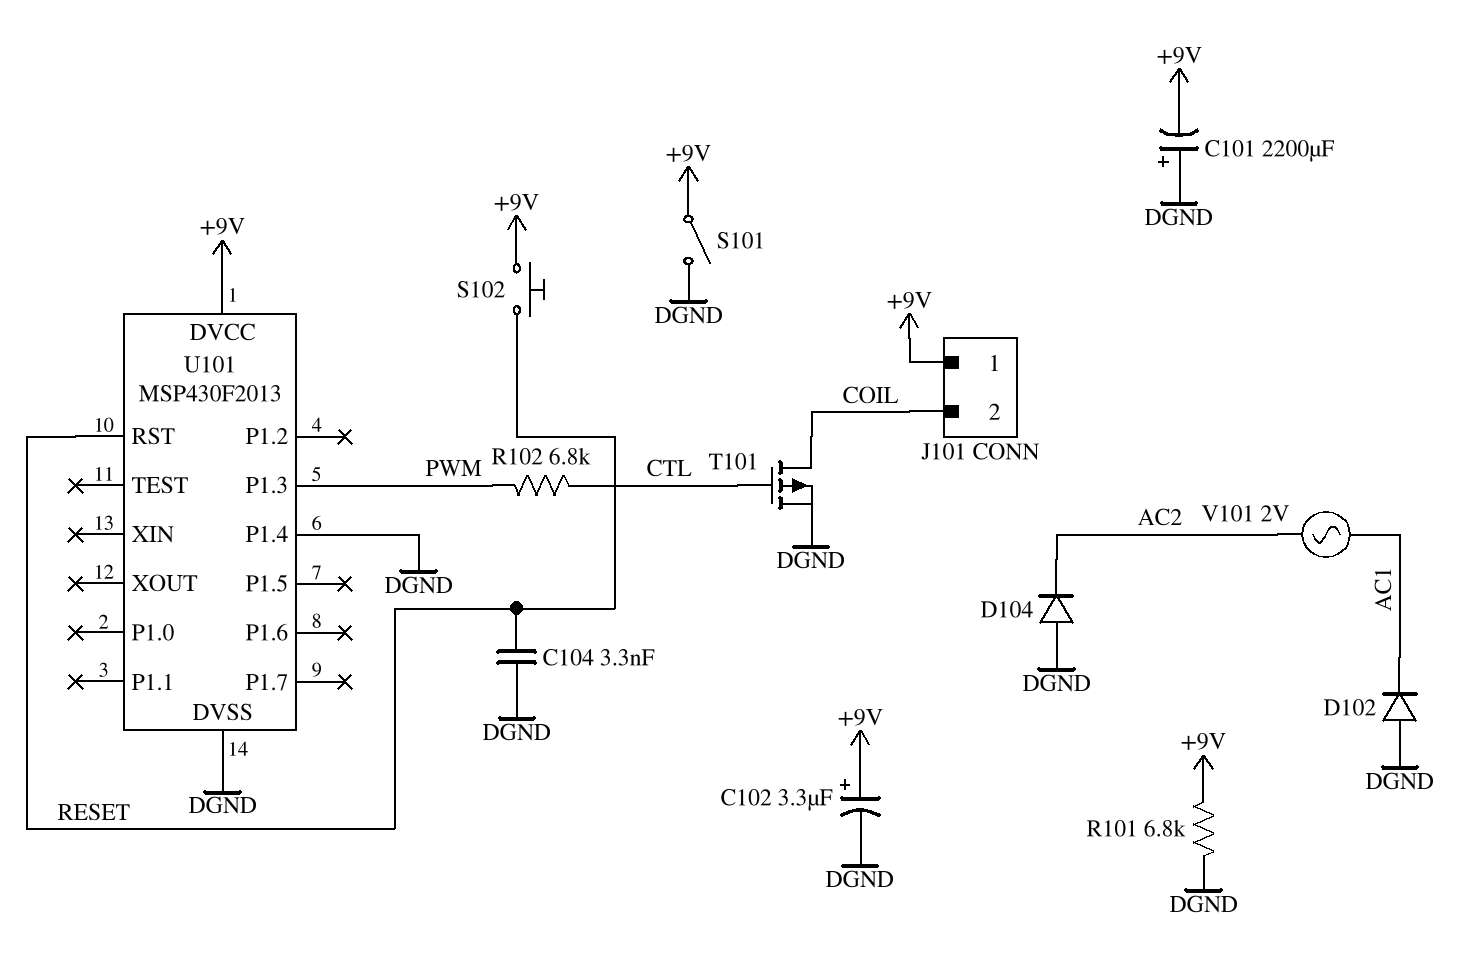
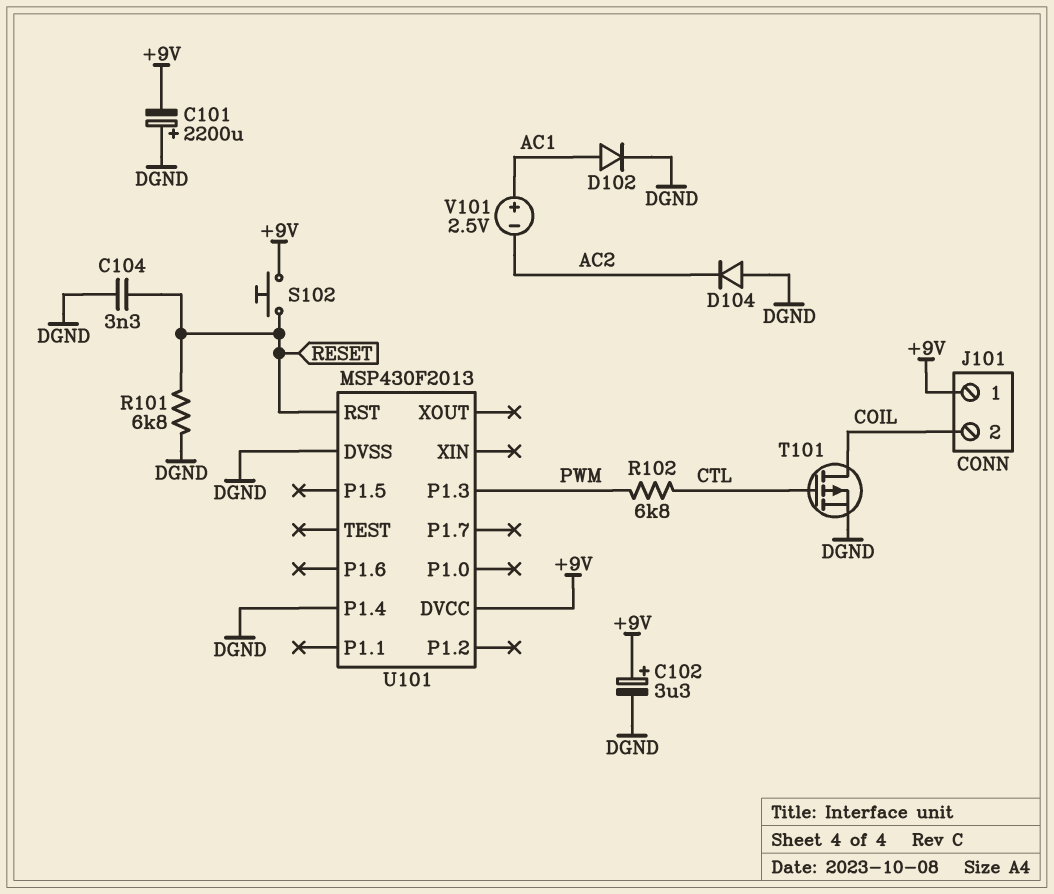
D102: diode (A DGND, K AC1) -> diode (A AC1, K DGND)
R101: 6.8k (+9V, DGND) -> 6.8k (DGND, RESET)
S101: switch (+9V, DGND) -> none
V101: AC 2V (AC1, AC2) -> 2.5V (plus AC1, minus AC2)

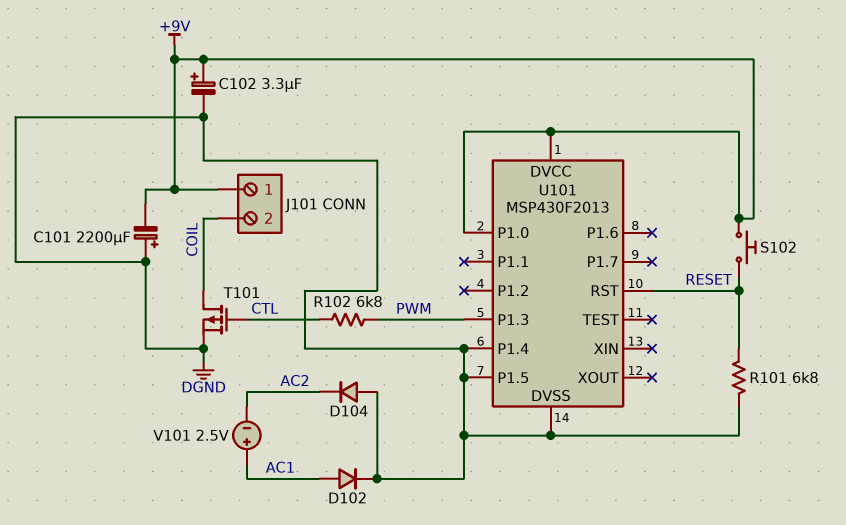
C104: 3.3nF (DGND, RESET) -> none
U101 pin P1.0: none -> +9V
U101 pin P1.5: none -> DGND

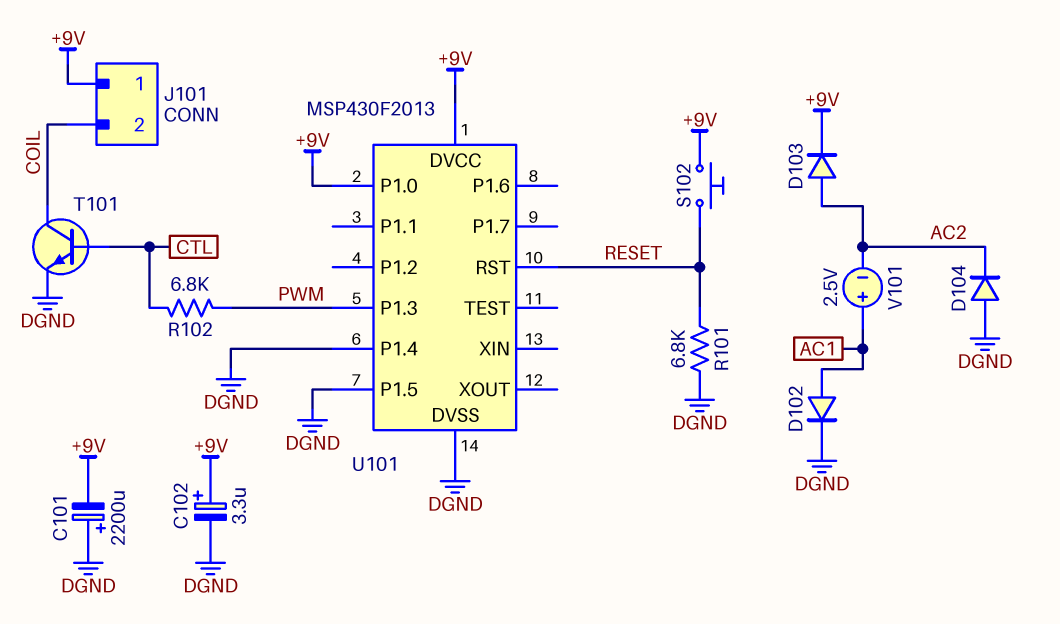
D103: none -> diode (A AC2, K +9V)
T101: PMOS (G CTL, D COIL, S DGND) -> NPN (B CTL, C COIL, E DGND)

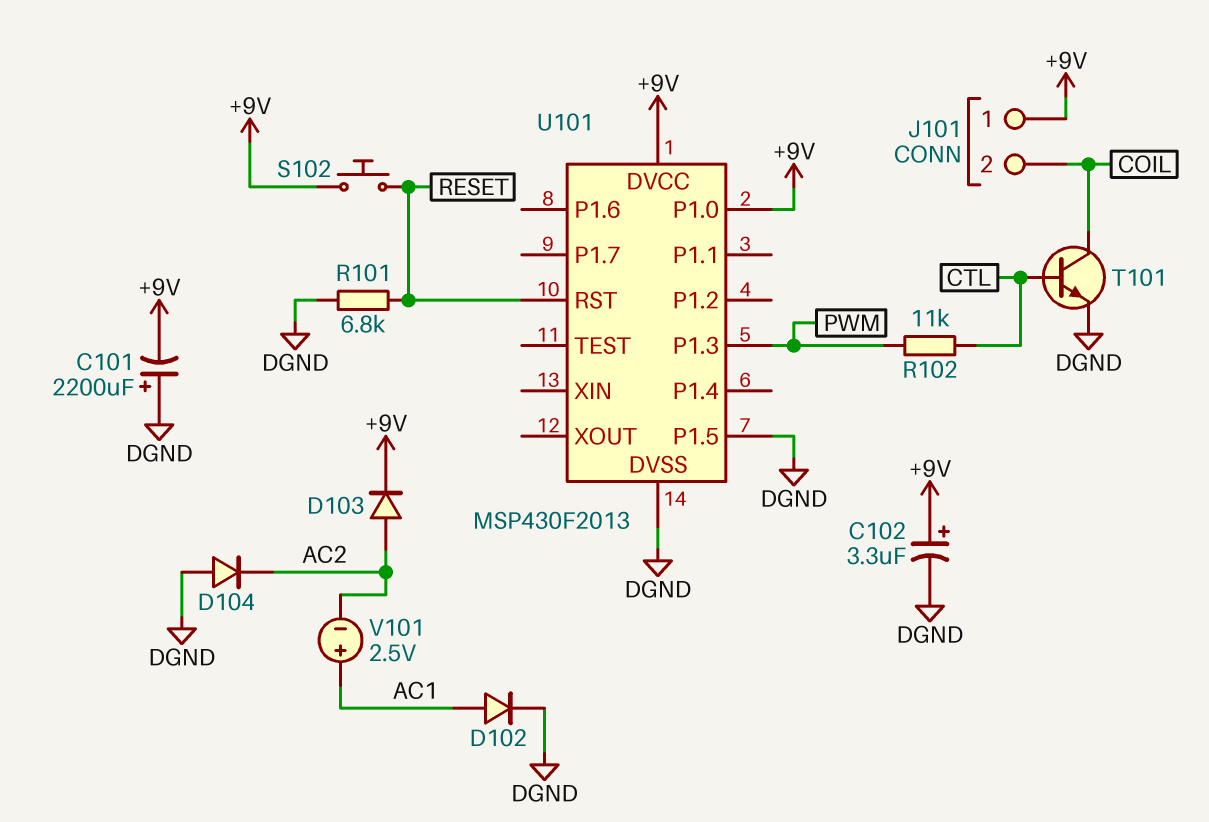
R102: 6.8k (CTL, PWM) -> 11k (CTL, PWM)
U101 pin P1.4: DGND -> none

